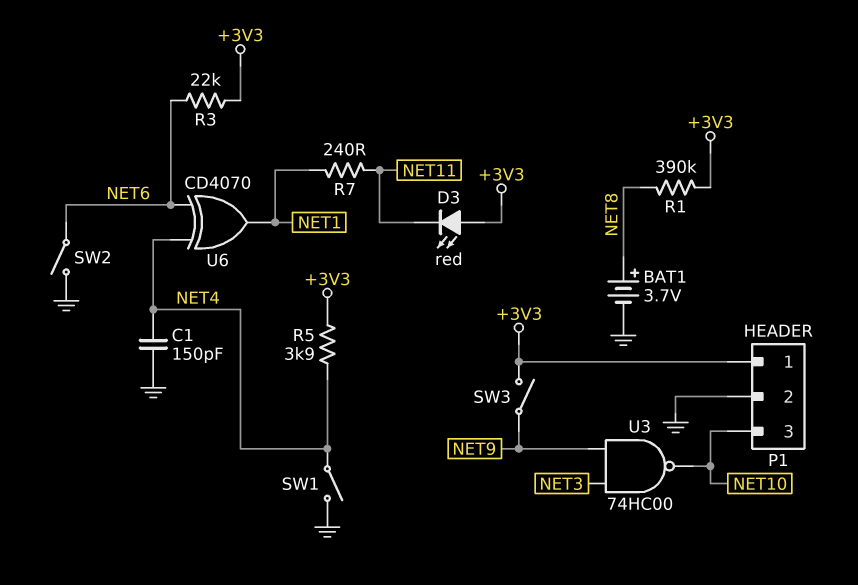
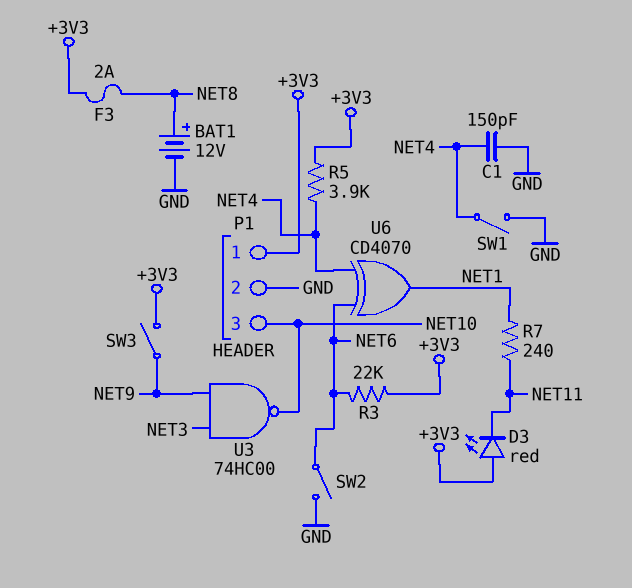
BAT1: 3.7V (plus NET8, minus GND) -> 12V (plus NET8, minus GND)
F3: none -> 2A (+3V3, NET8)
R1: 390k (+3V3, NET8) -> none

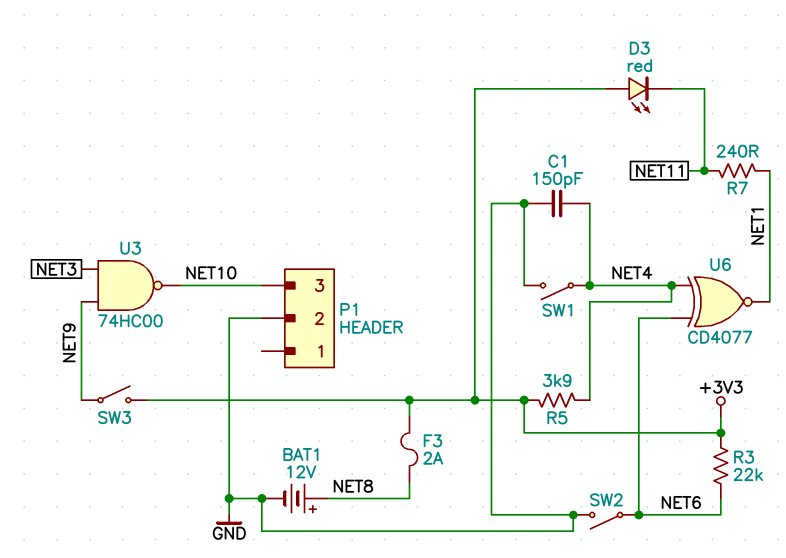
P1 pin 1: +3V3 -> none
U6: XOR CD4070 (in NET4, in NET6, out NET1) -> XNOR CD4077 (in NET4, in NET6, out NET1)

